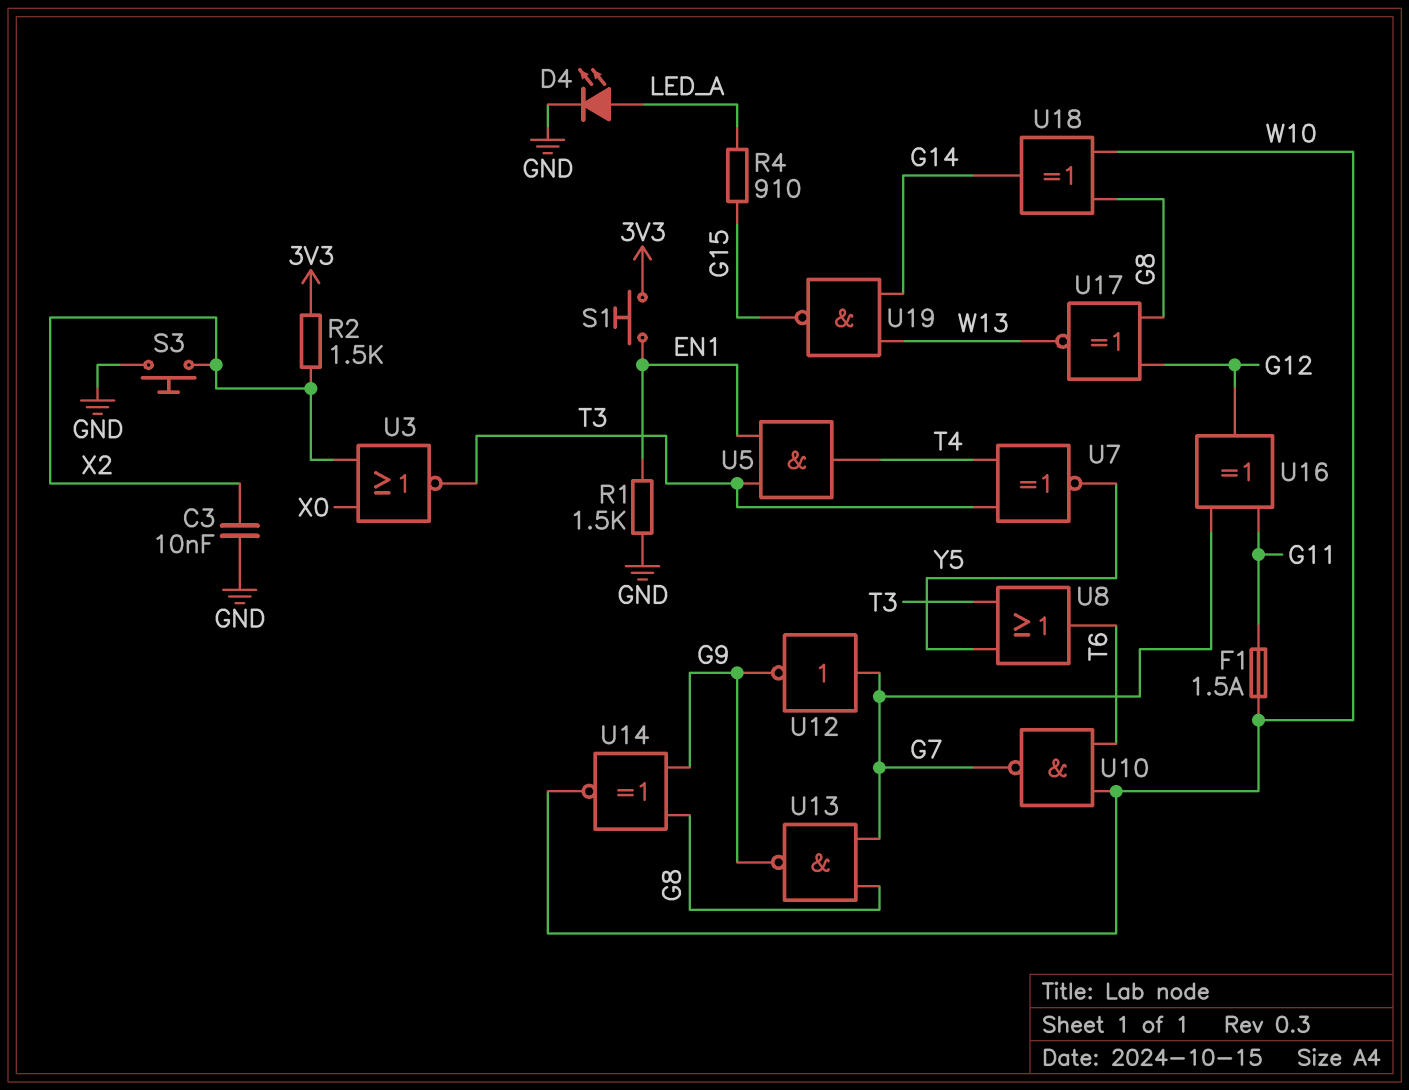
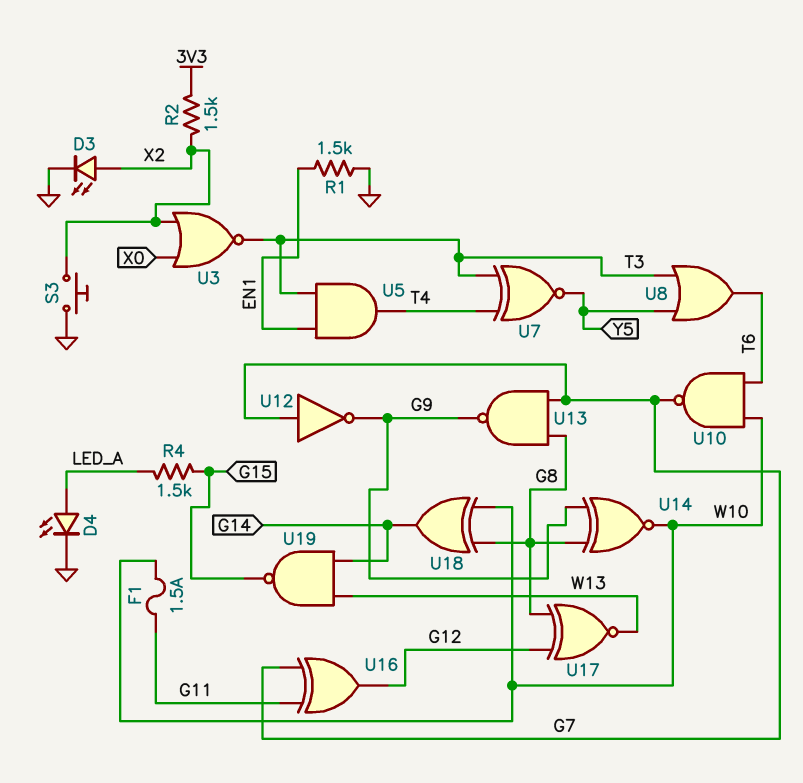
C3: 10nF (GND, X2) -> none
D3: none -> LED (A X2, K GND)
R4: 910 (G15, LED_A) -> 1.5k (G15, LED_A)
S1: button (3V3, EN1) -> none

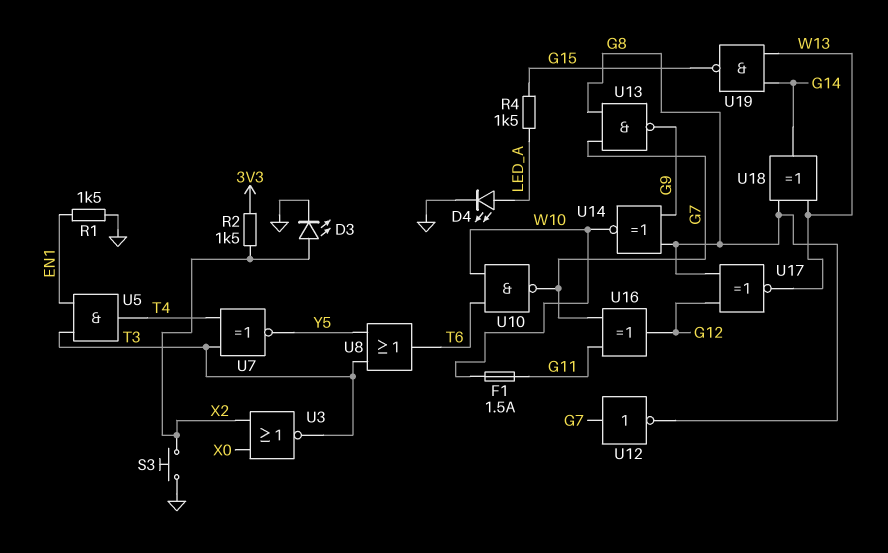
U12: NOT (in G7, out G9) -> NOT (in G7, out G8)
U18: XOR (in G8, in W10, out G14) -> XOR (in G8, in W13, out G14)

